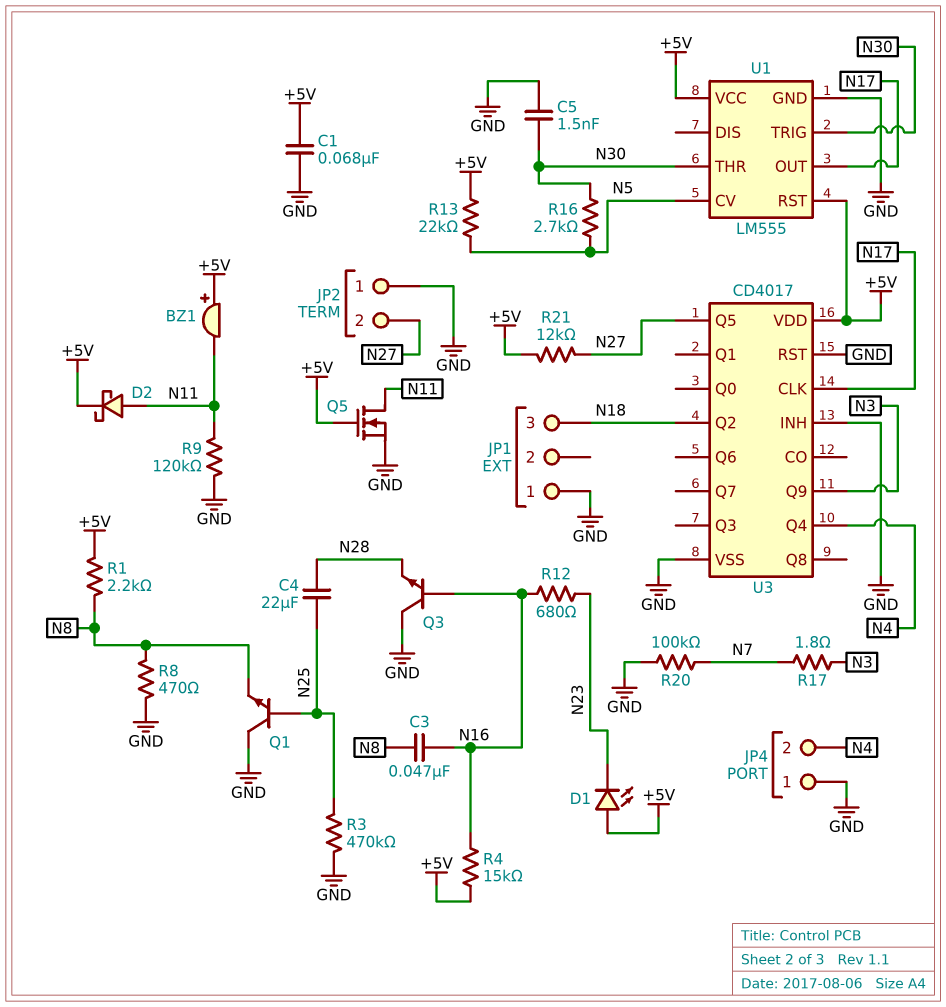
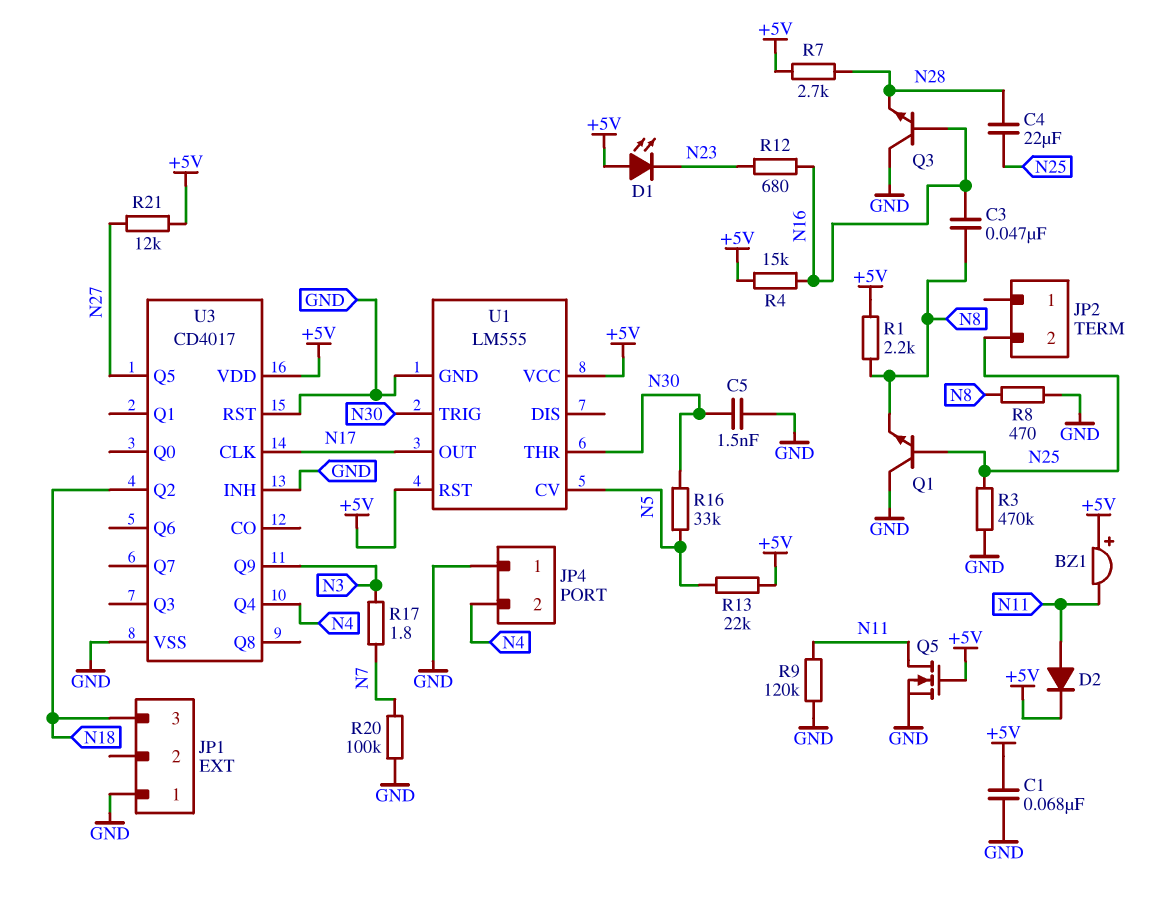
D2: schottky (A N11, K +5V) -> diode (A N11, K +5V)
JP2 pin 1: GND -> none
JP2 pin 2: N27 -> N25
R7: none -> 2.7k (+5V, N28)
R16: 2.7k (N5, N30) -> 33k (N5, N30)

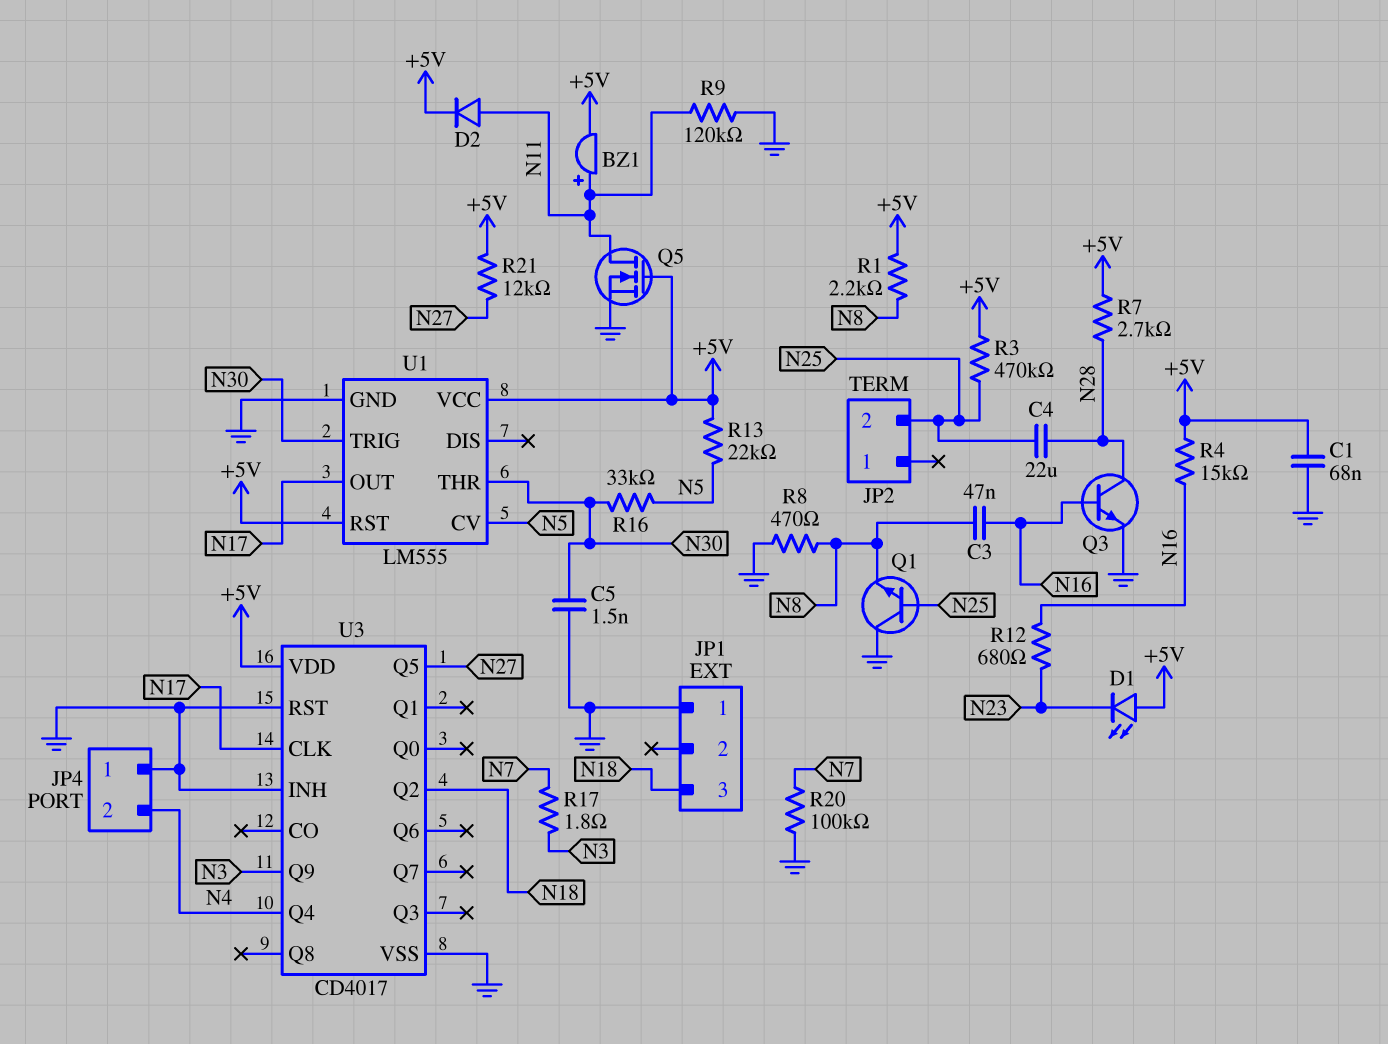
BZ1: buzzer (plus +5V, minus N11) -> buzzer (plus N11, minus +5V)
Q3: NPN (B N16, C GND, E N28) -> NPN (B N16, C N28, E GND)
R3: 470k (GND, N25) -> 470k (+5V, N25)

